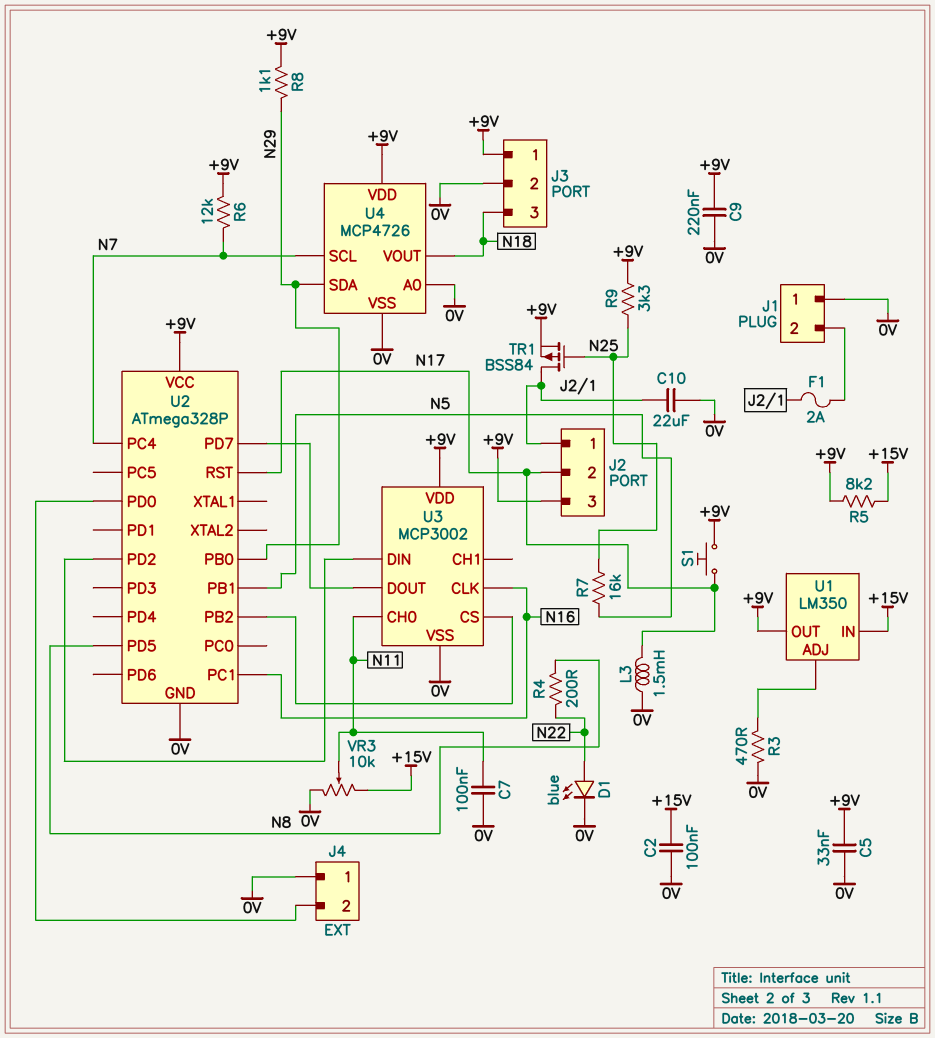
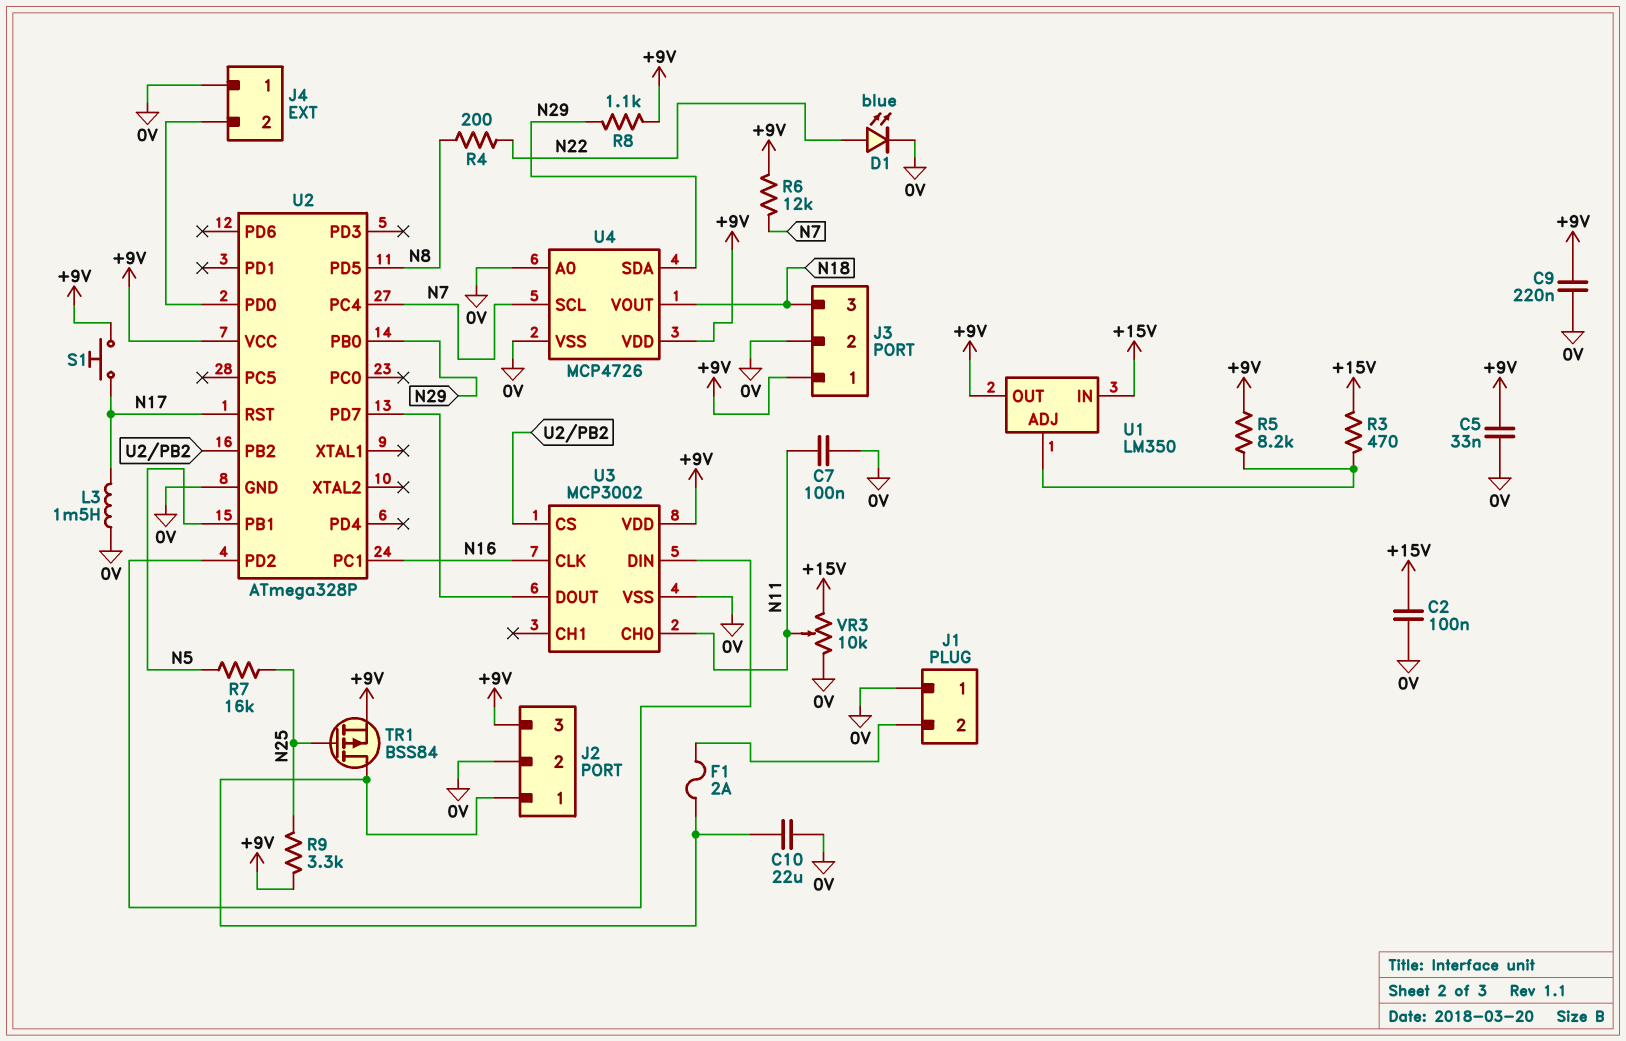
J2 pin 2: N17 -> 0V
R3: 470 (0V, U1/ADJ) -> 470 (+15V, U1/ADJ)
R5: 8.2k (+9V, +15V) -> 8.2k (+9V, U1/ADJ)

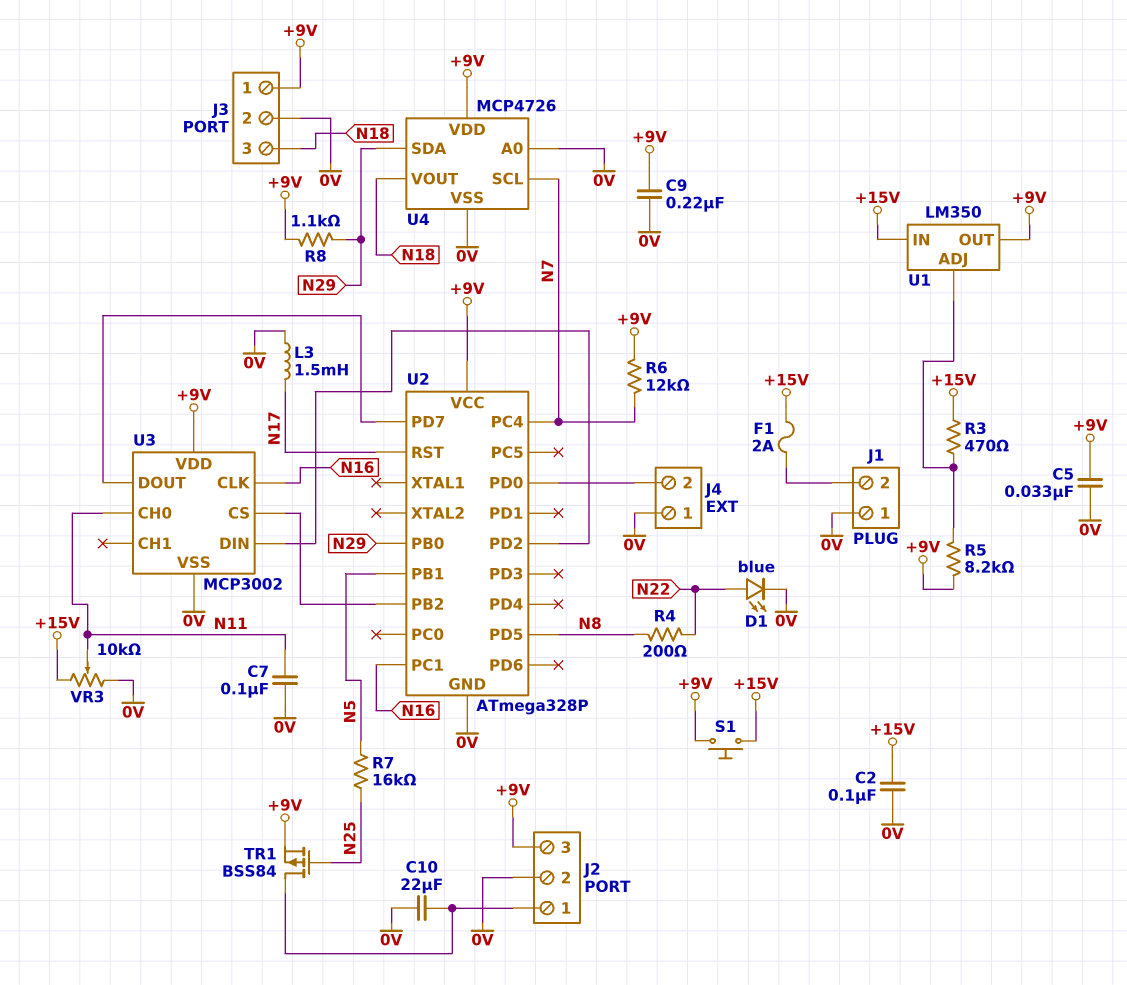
F1: 2A (J1/2, J2/1) -> 2A (+15V, J1/2)
R9: 3.3k (+9V, N25) -> none
S1: button (+9V, N17) -> button (+9V, +15V)

